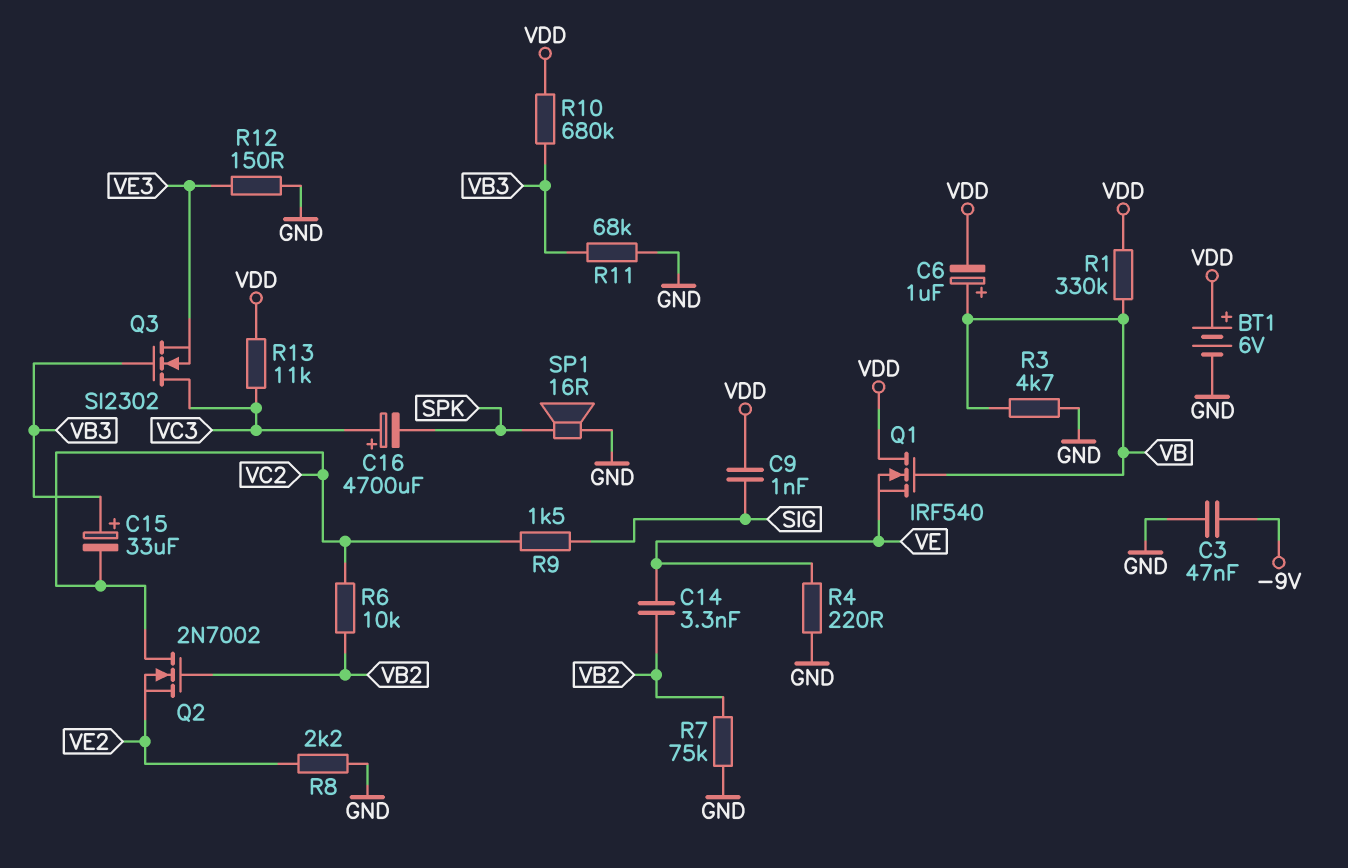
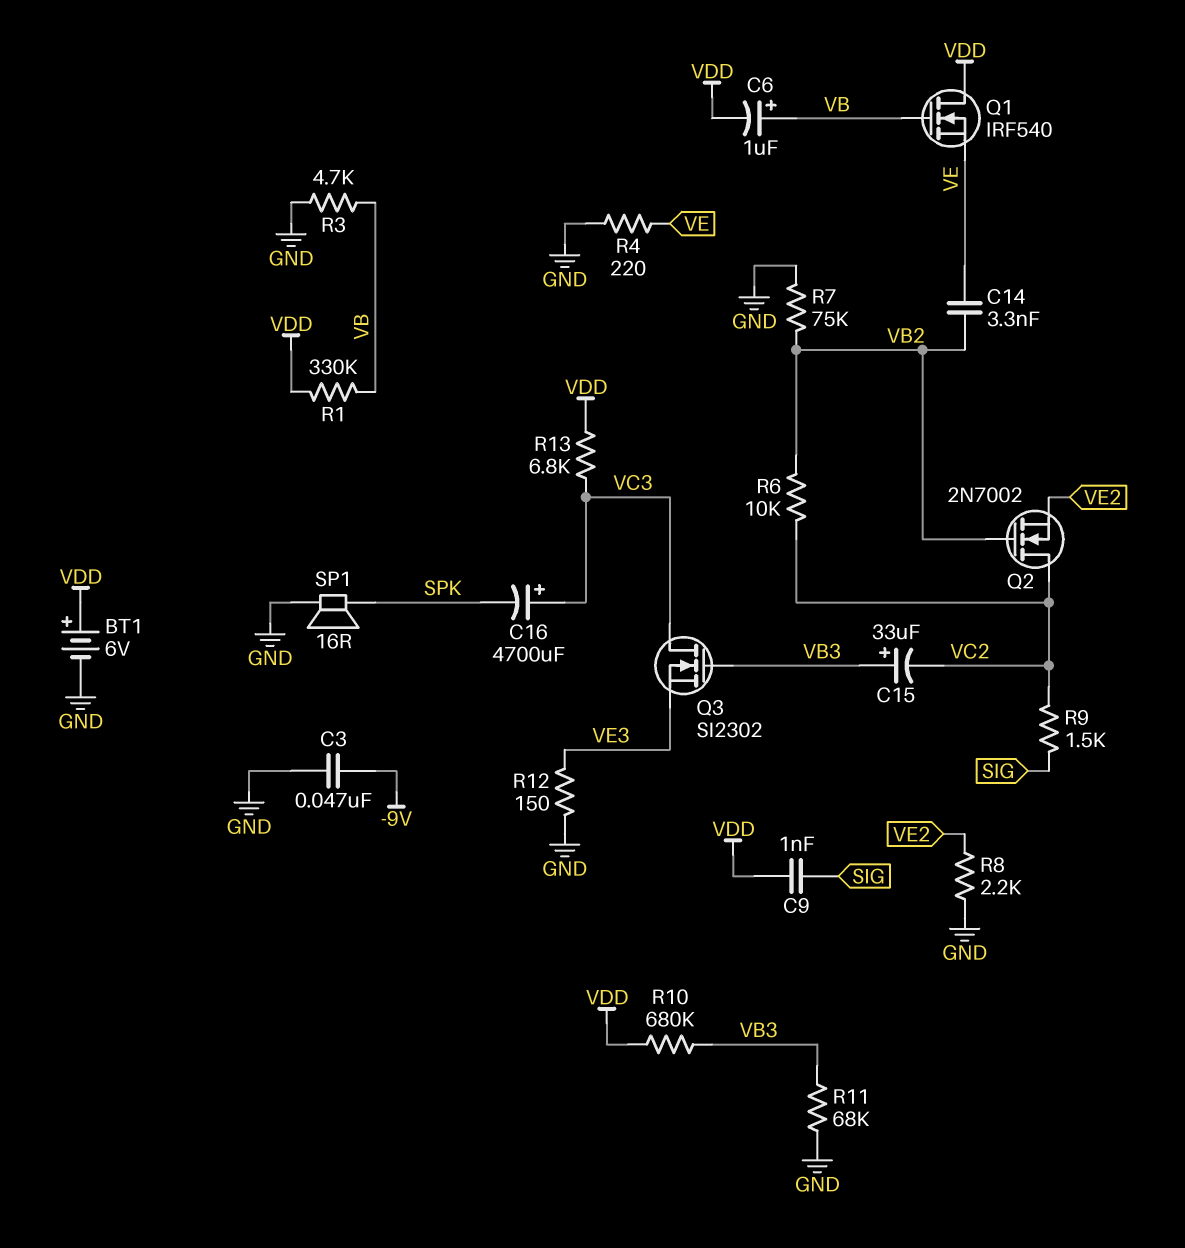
R13: 11k (VC3, VDD) -> 6.8k (VC3, VDD)

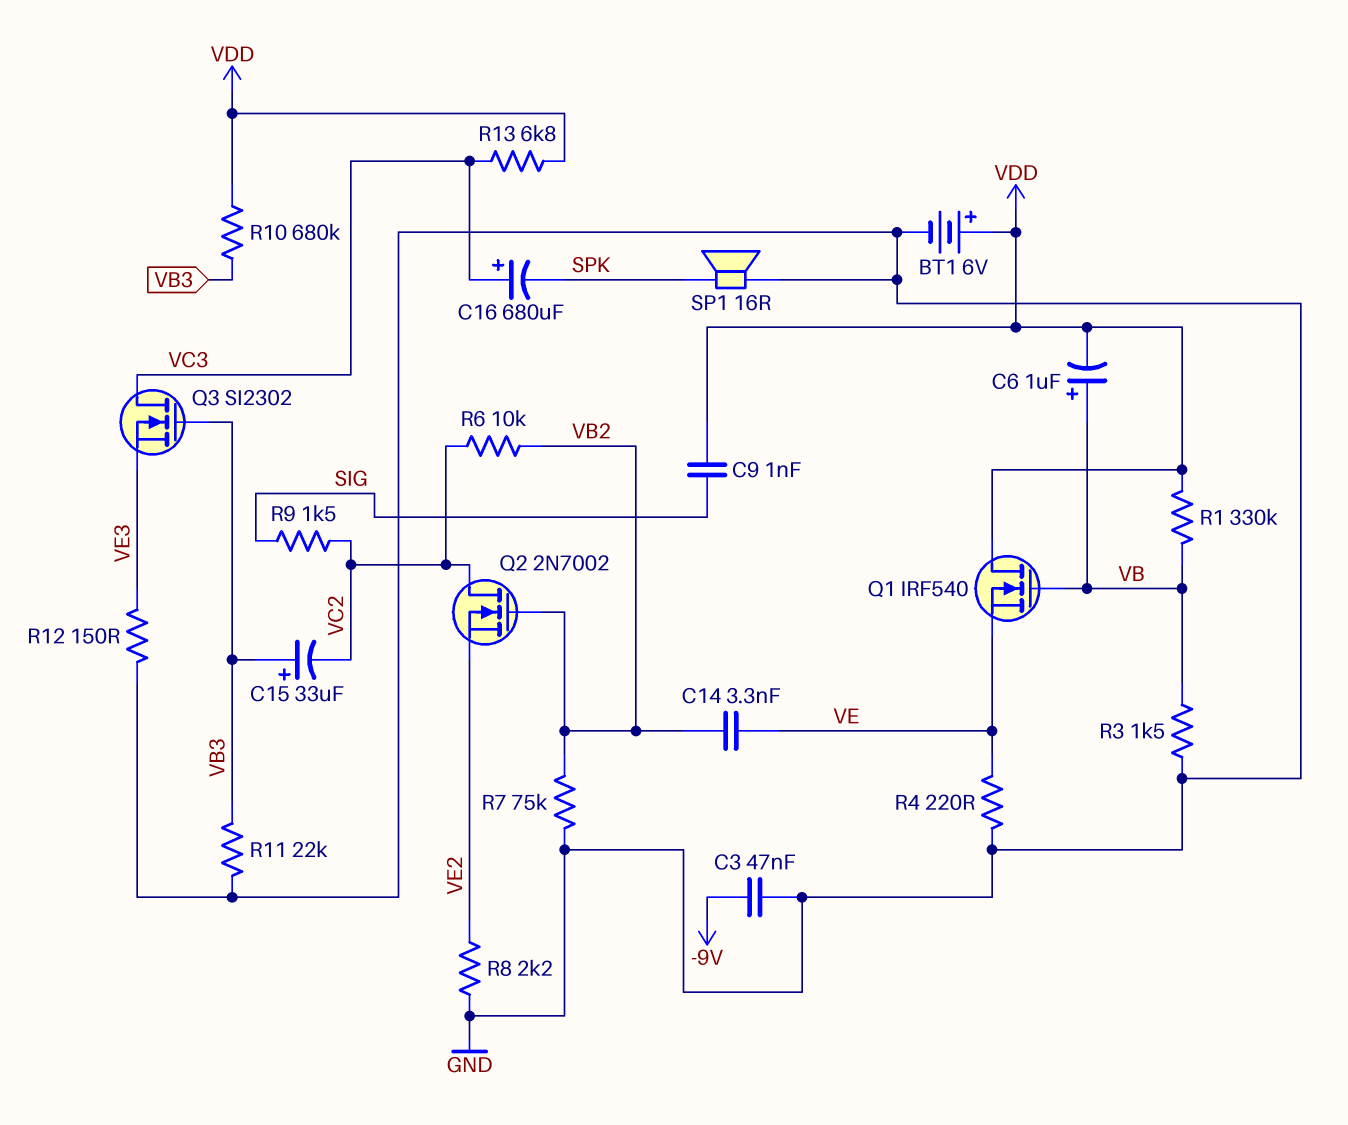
C16: 4700uF (plus VC3, minus SPK) -> 680uF (plus VC3, minus SPK)
R3: 4.7k (GND, VB) -> 1.5k (GND, VB)
R11: 68k (GND, VB3) -> 22k (GND, VB3)

